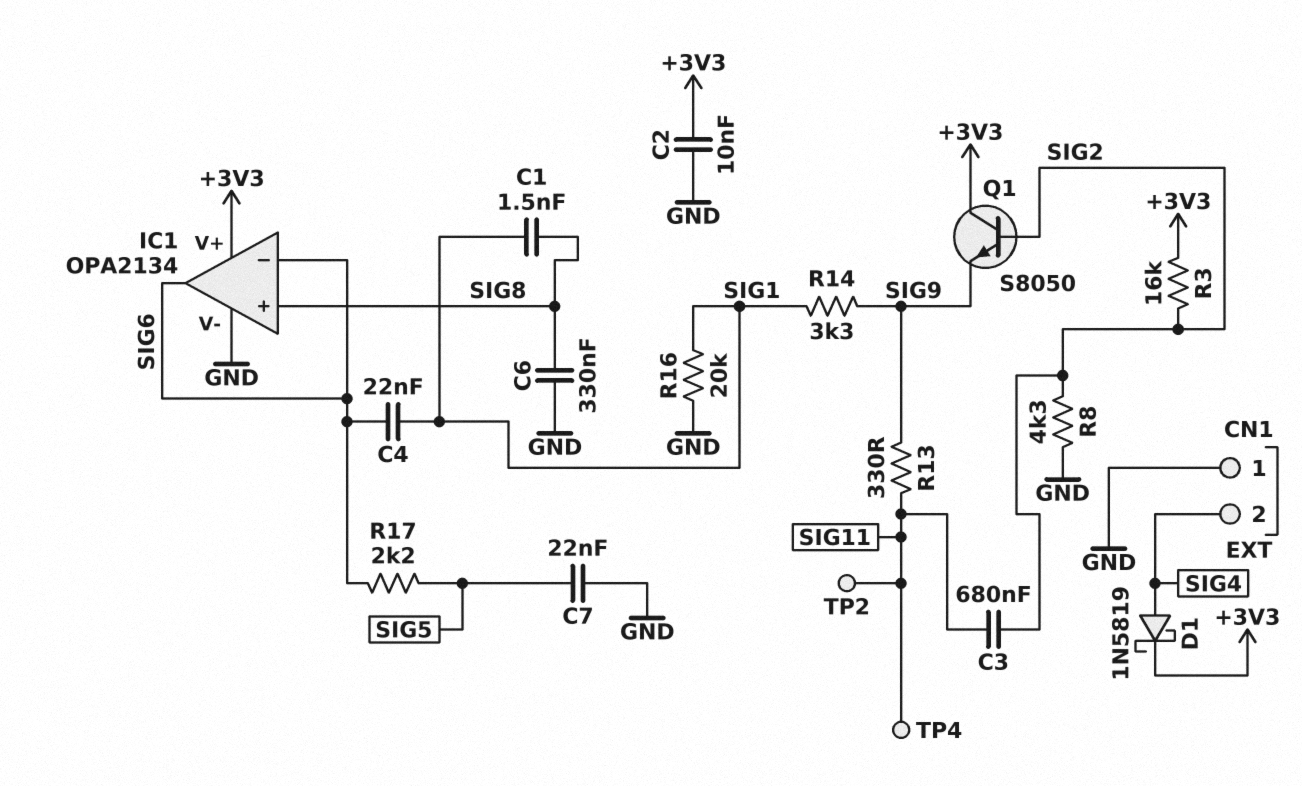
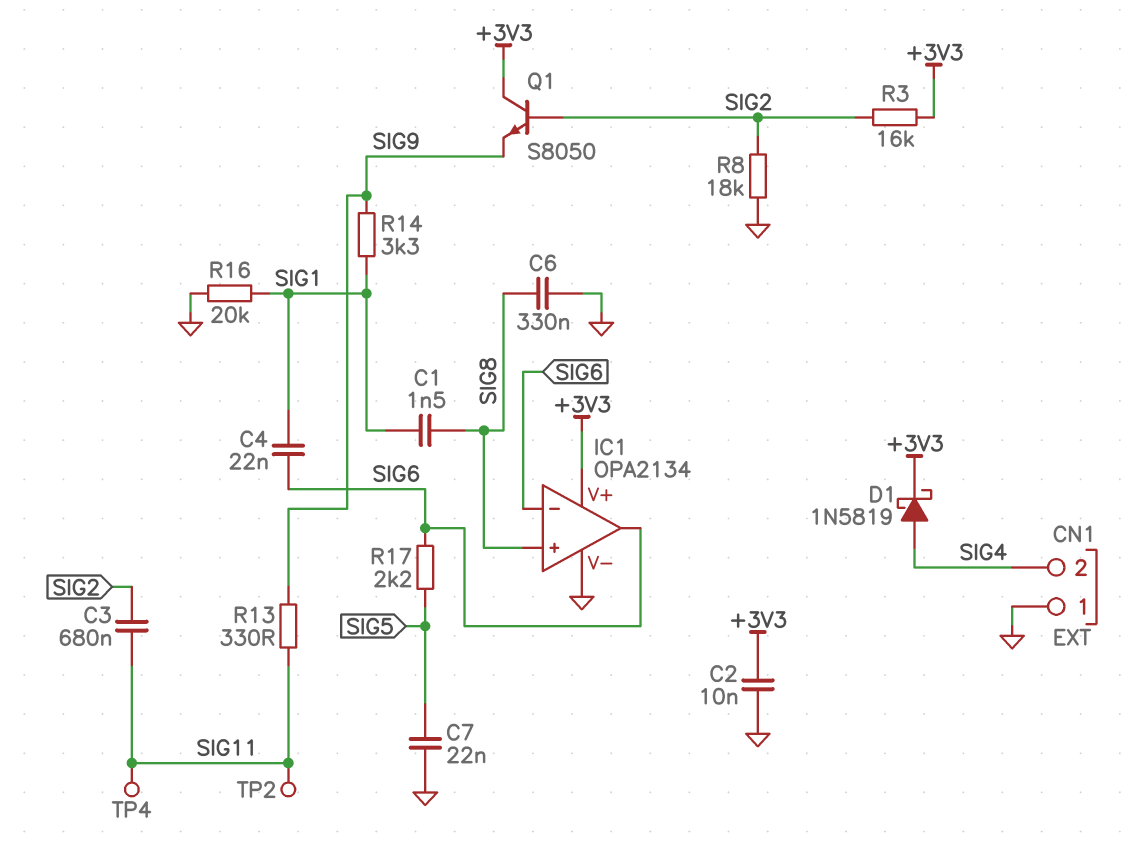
R8: 4.3k (GND, SIG2) -> 18k (GND, SIG2)

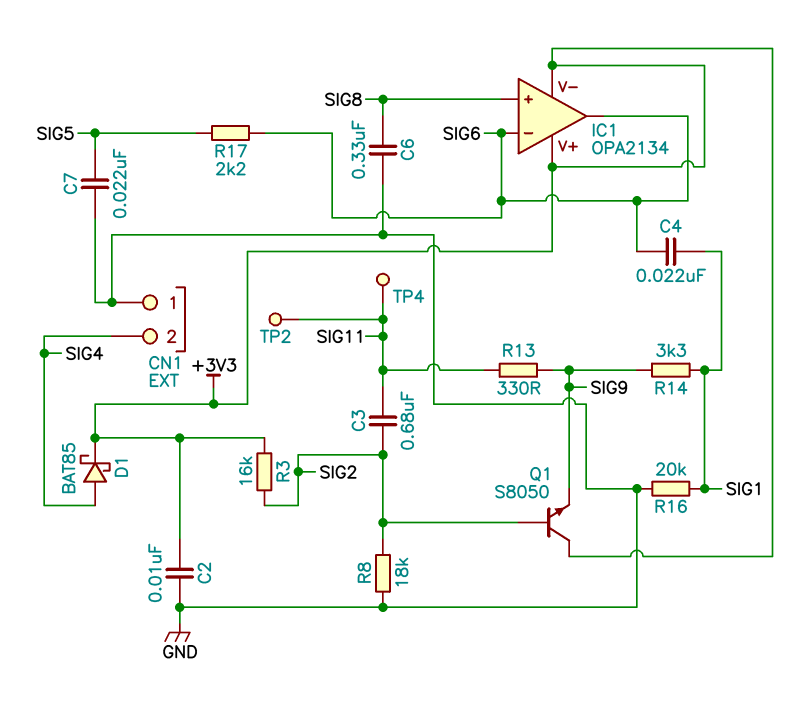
C1: 1.5nF (SIG1, SIG8) -> none
D1: schottky 1N5819 (A SIG4, K +3V3) -> schottky BAT85 (A SIG4, K +3V3)
IC1 pin V-: GND -> +3V3

